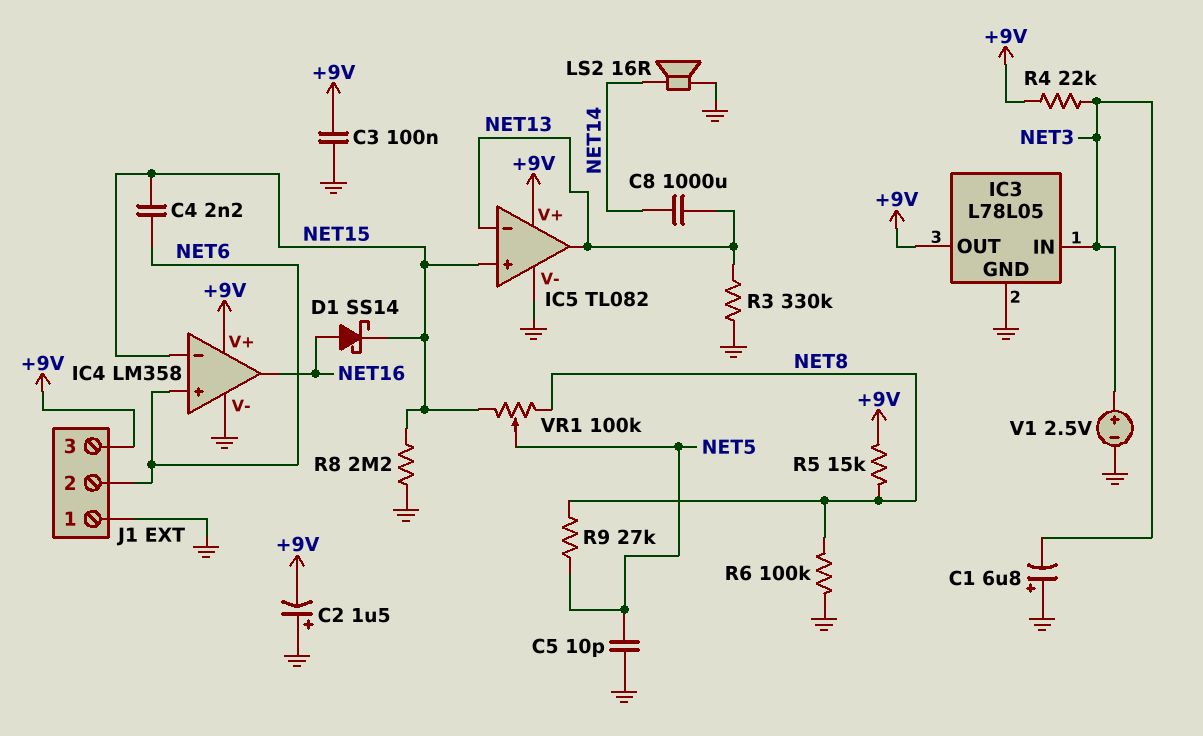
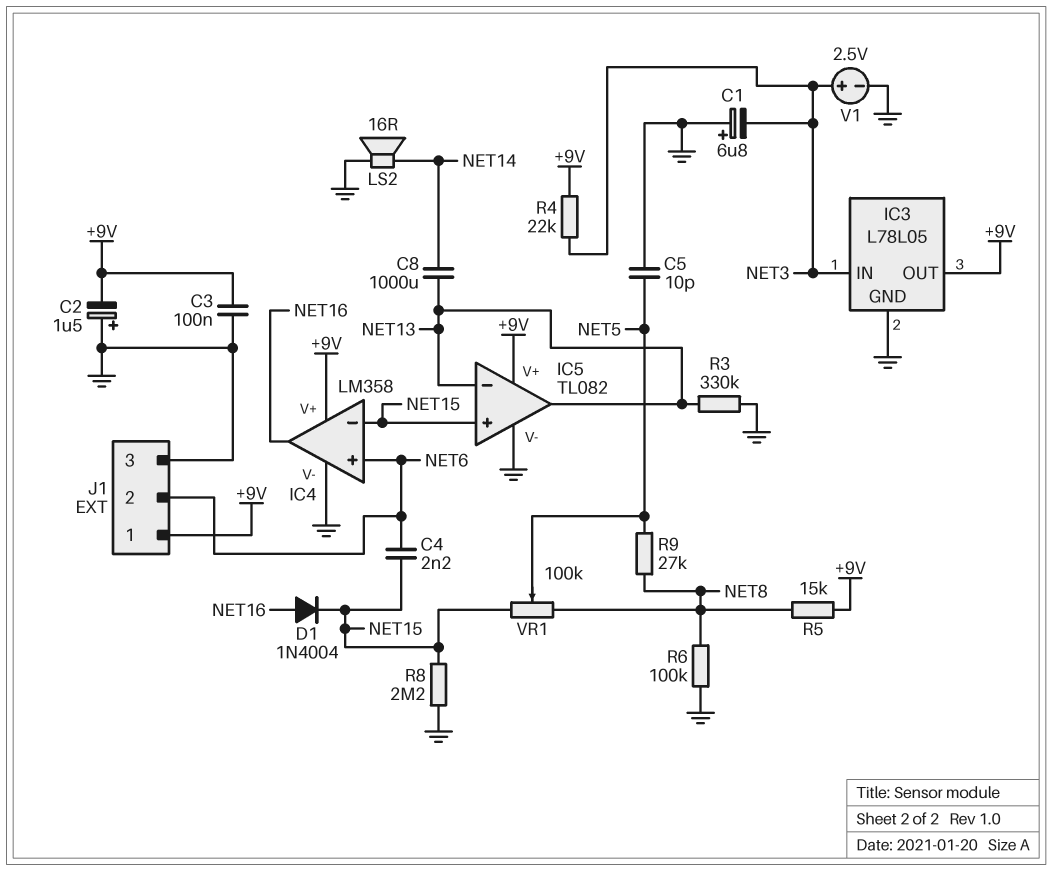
D1: schottky SS14 (A NET16, K NET15) -> diode 1N4004 (A NET16, K NET15)
J1 pin 1: GND -> +9V
J1 pin 3: +9V -> GND

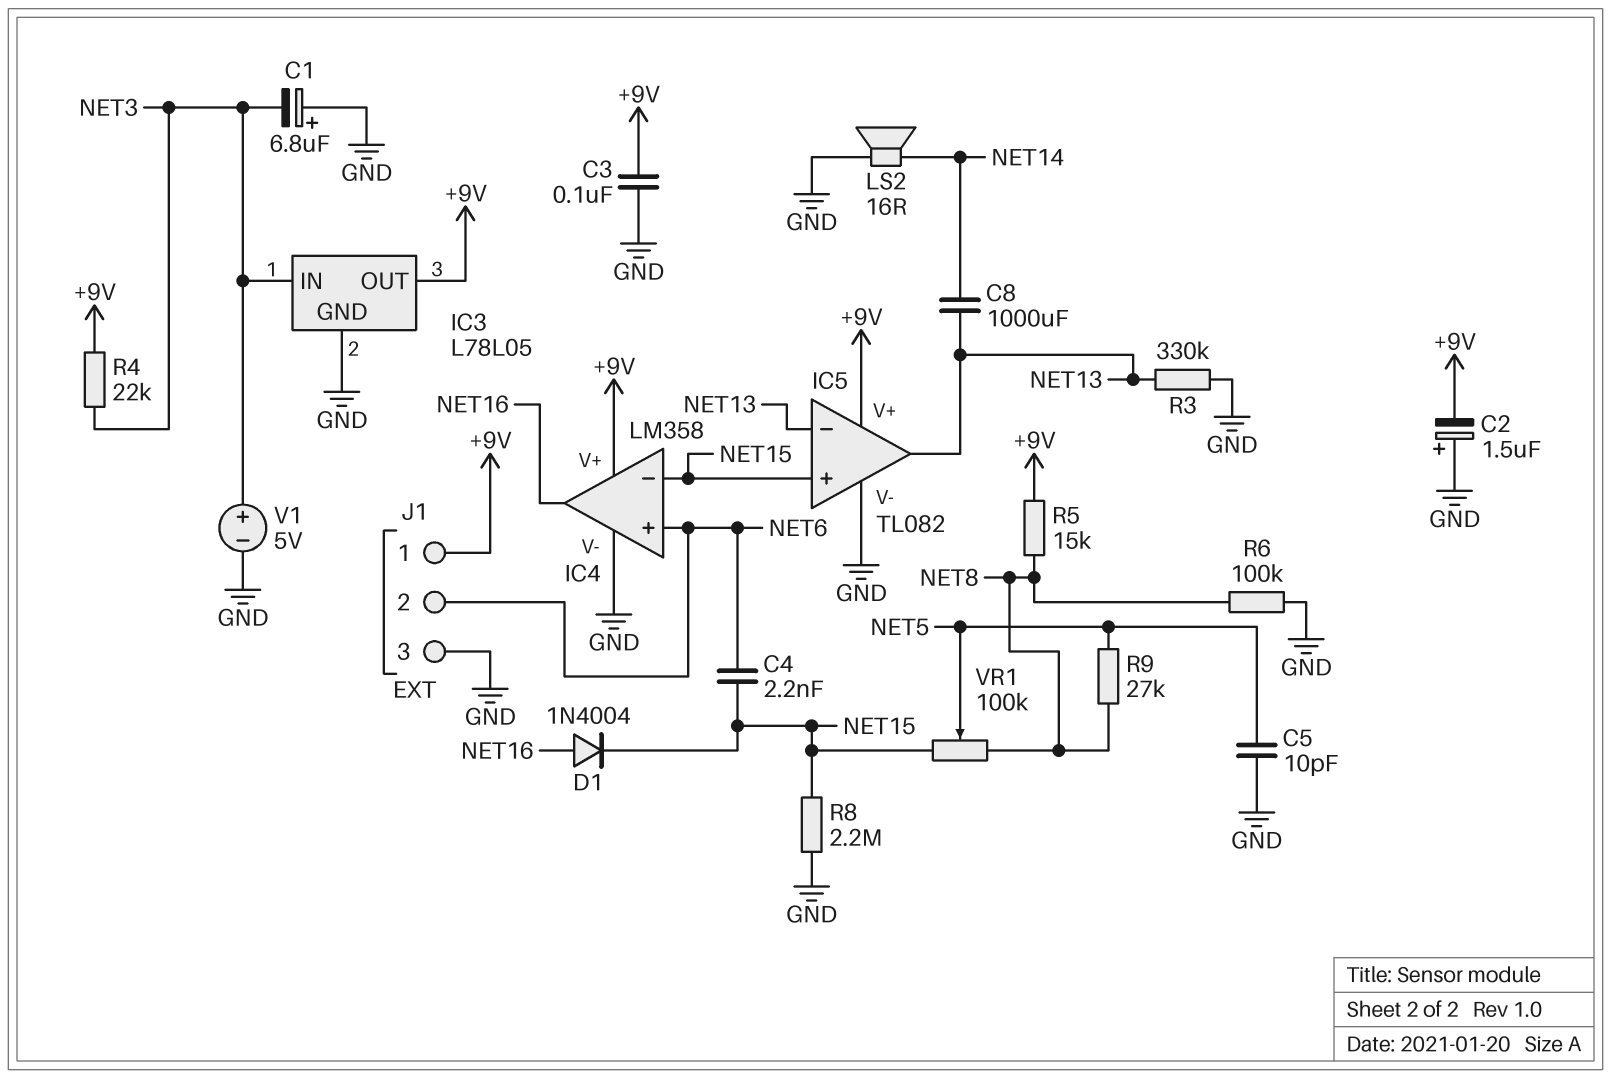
V1: 2.5V (plus NET3, minus GND) -> 5V (plus NET3, minus GND)

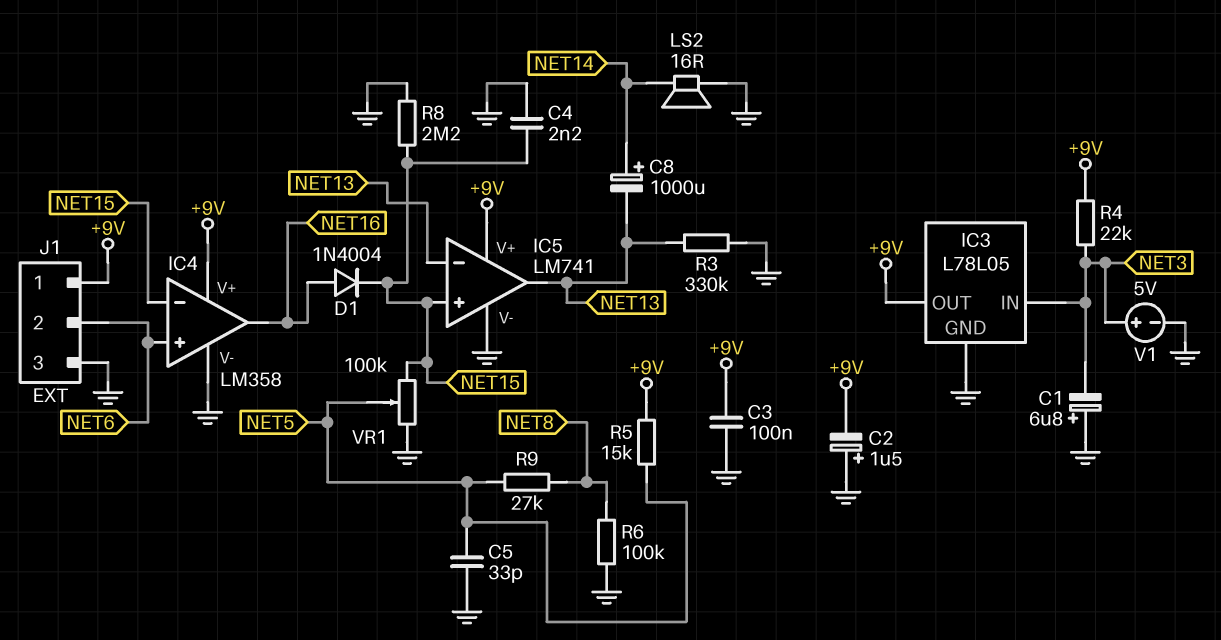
C4: 2.2nF (NET6, NET15) -> 2.2nF (GND, NET15)
C5: 10pF (GND, NET5) -> 33pF (GND, NET5)
C8: 1000uF (NET13, NET14) -> 1000uF (plus NET14, minus NET13)
IC5: TL082 -> LM741
R5: 15k (+9V, NET8) -> 15k (+9V, NET5)
VR1: 100k (NET8, NET15, wiper NET5) -> 100k (GND, NET15, wiper NET5)

